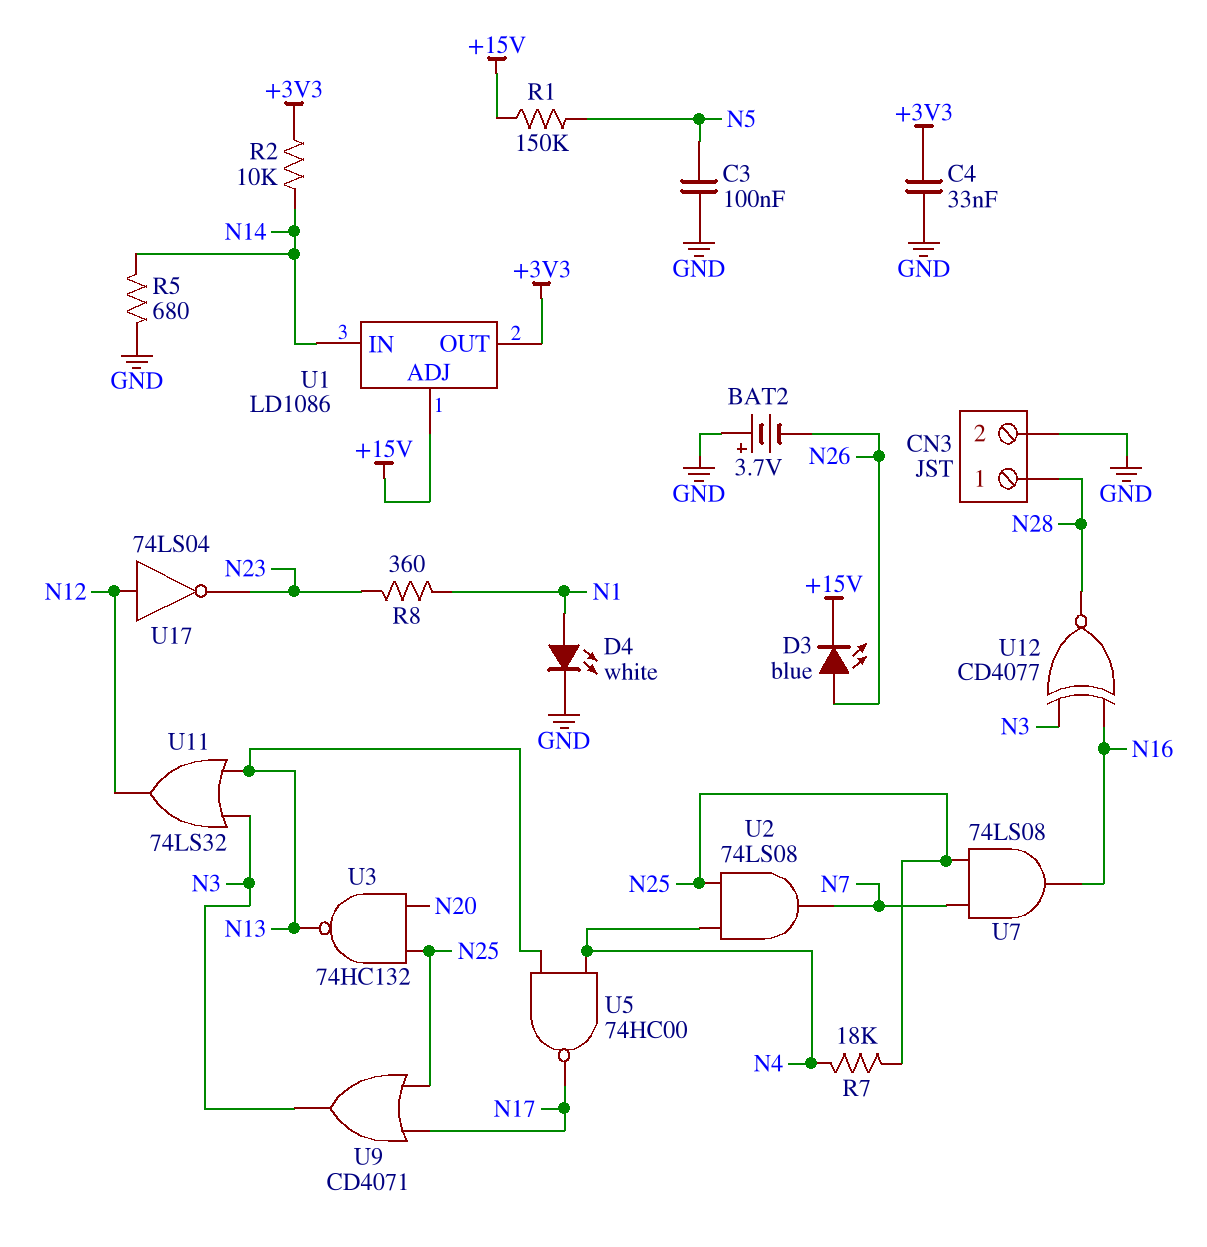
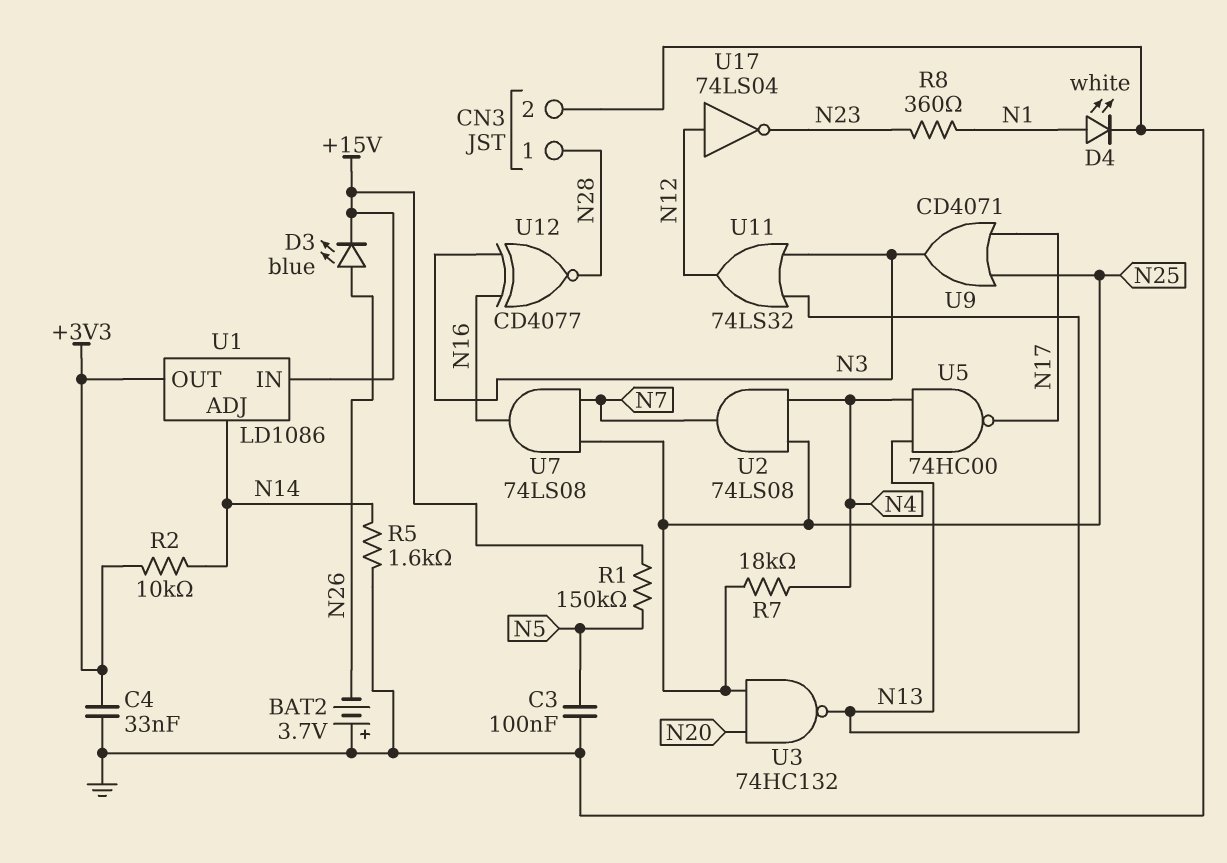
R5: 680 (GND, N14) -> 1.6k (GND, N14)
U1 pin ADJ: +15V -> N14
U1 pin IN: N14 -> +15V

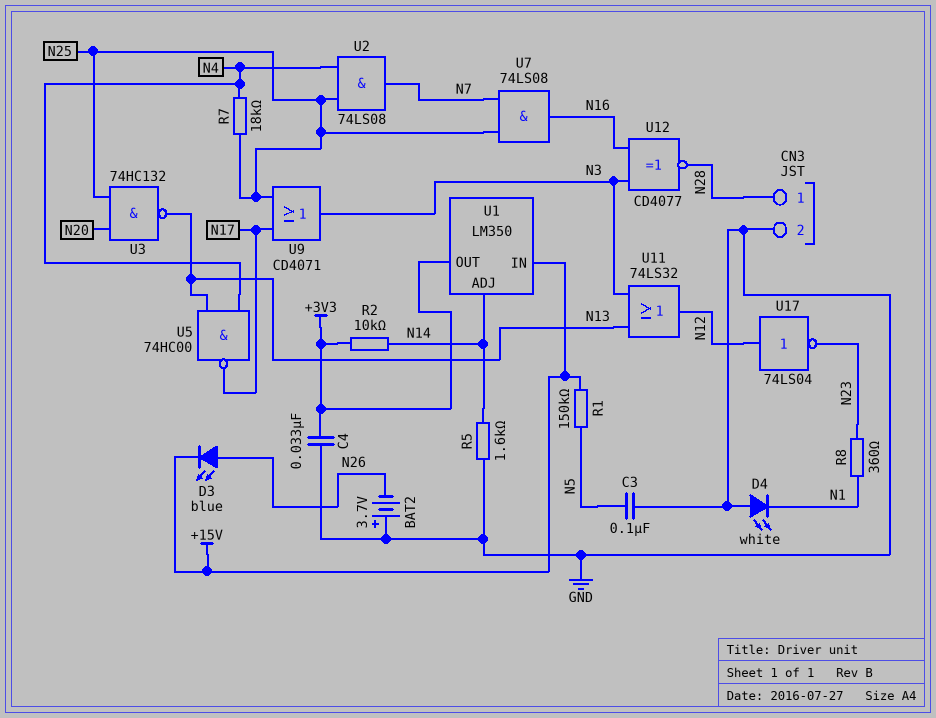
D4: LED white (A N1, K GND) -> LED white (A GND, K N1)
U1: LD1086 -> LM350

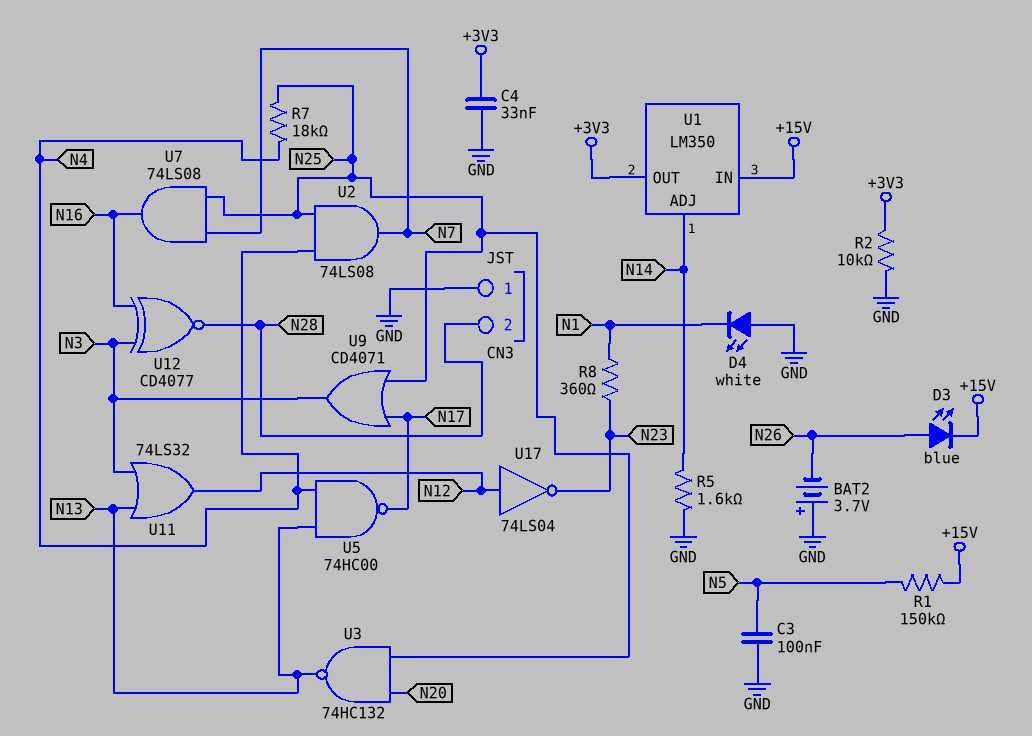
CN3 pin 1: N28 -> GND
CN3 pin 2: GND -> N28
R2: 10k (+3V3, N14) -> 10k (+3V3, GND)

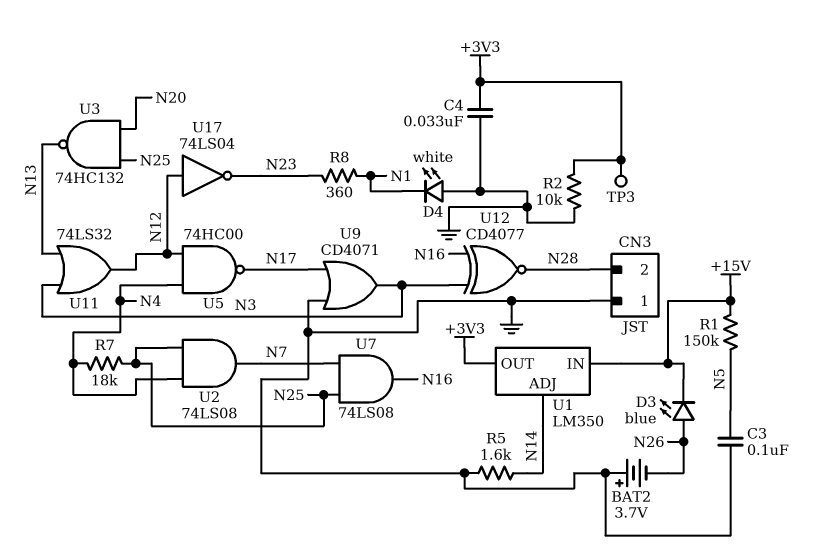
TP3: none -> test point (+3V3)
U5: NAND 74HC00 (in N4, in N13, out N17) -> NAND 74HC00 (in N4, in N12, out N17)
U9: OR CD4071 (in N17, in N25, out N3) -> OR CD4071 (in GND, in N17, out N3)

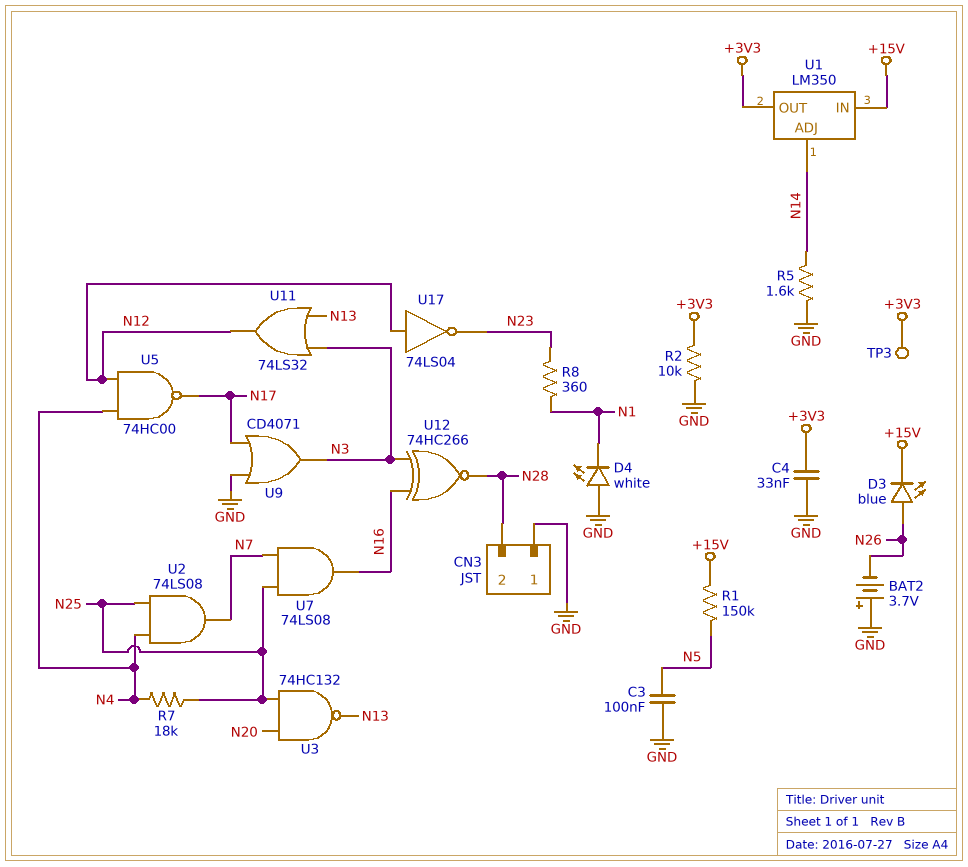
U12: XNOR CD4077 (in N3, in N16, out N28) -> XNOR 74HC266 (in N3, in N16, out N28)

